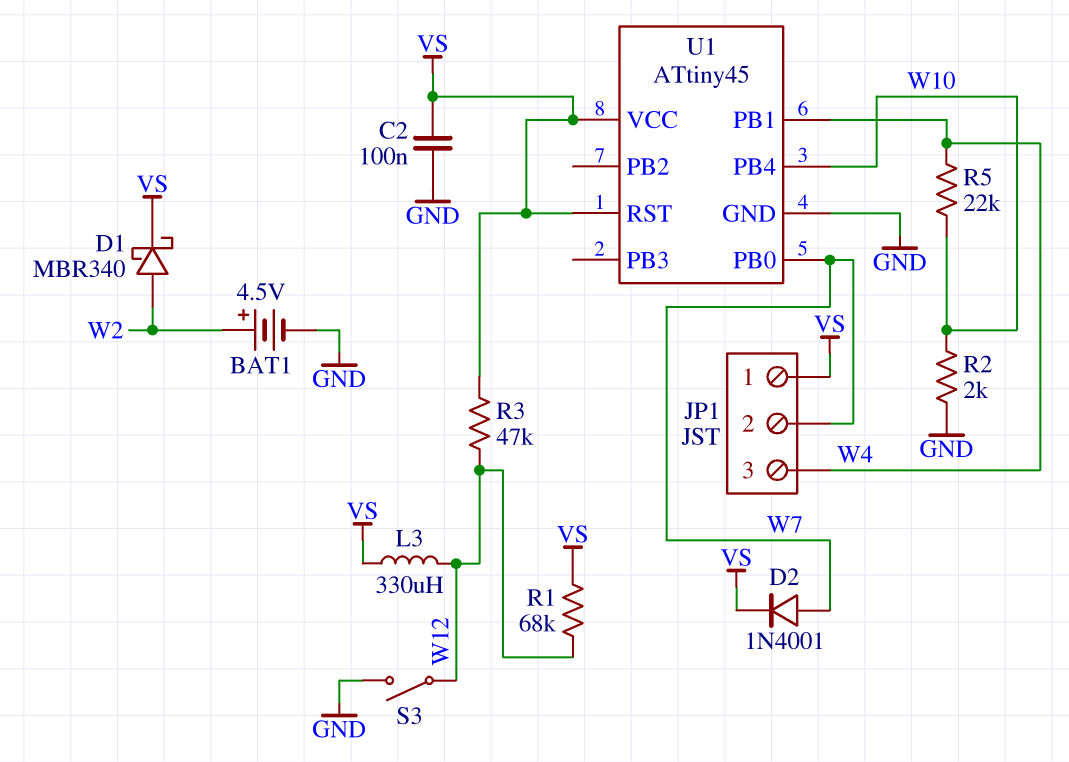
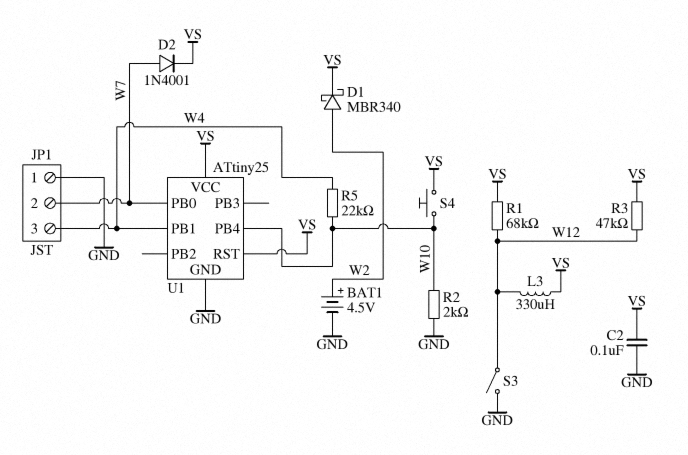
JP1 pin 1: VS -> GND
S4: none -> button (VS, W10)
U1: ATtiny45 -> ATtiny25

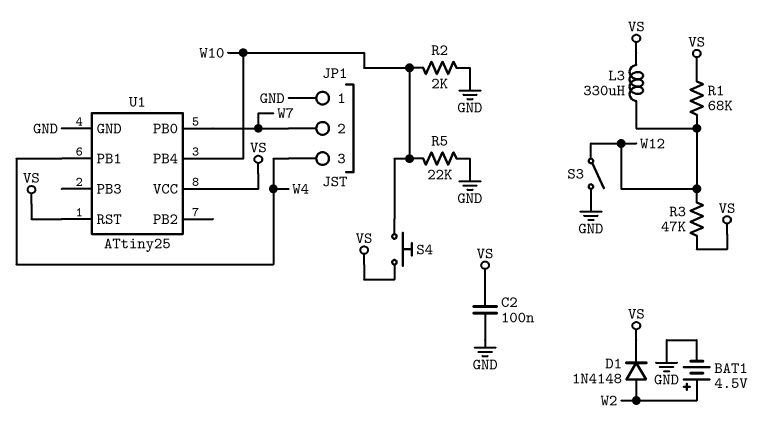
D1: schottky MBR340 (A W2, K VS) -> diode 1N4148 (A W2, K VS)
D2: diode 1N4001 (A W7, K VS) -> none
R5: 22k (W4, W10) -> 22k (GND, W10)

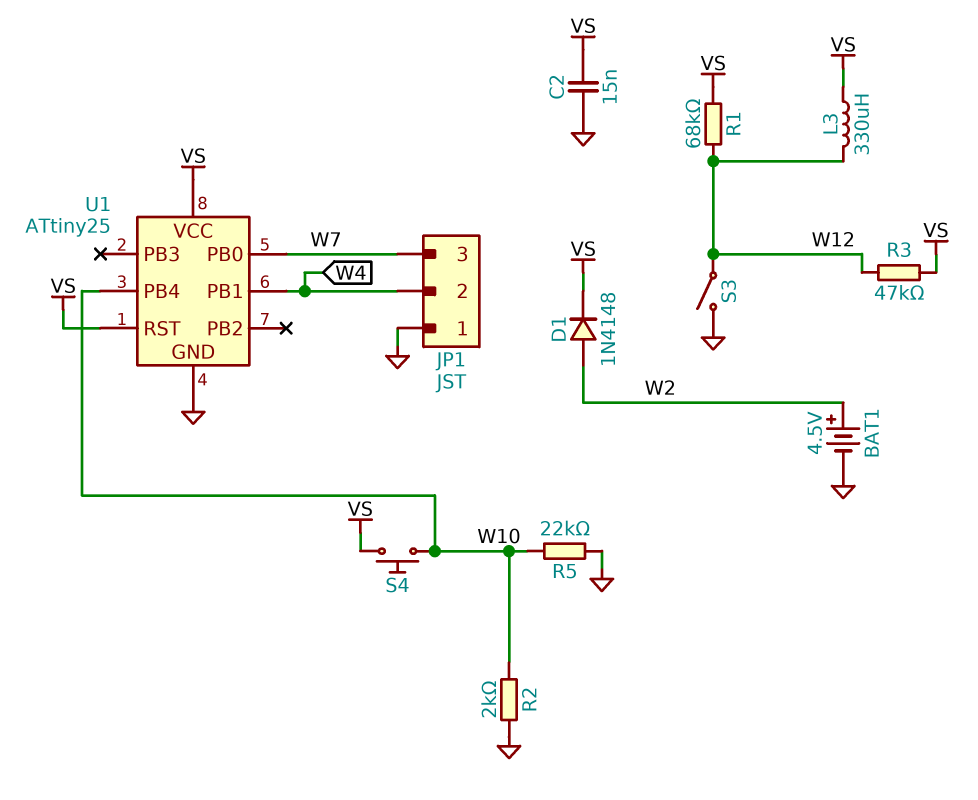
C2: 100nF (GND, VS) -> 15nF (GND, VS)
JP1 pin 2: W7 -> W4
JP1 pin 3: W4 -> W7

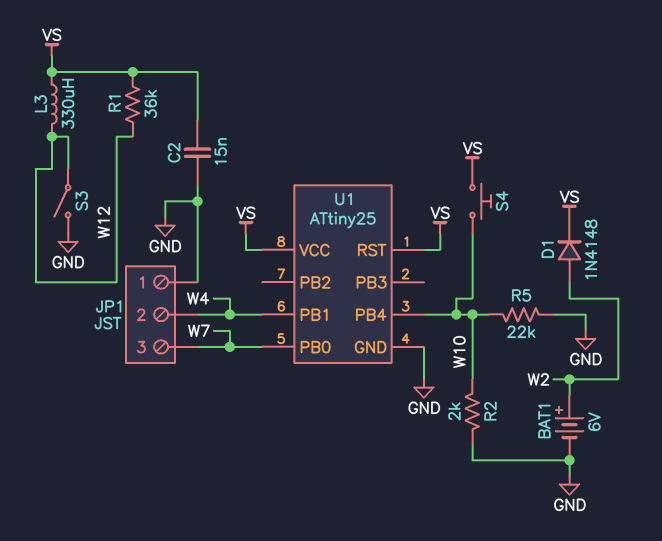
BAT1: 4.5V (plus W2, minus GND) -> 6V (plus W2, minus GND)
R1: 68k (VS, W12) -> 36k (VS, W12)
R3: 47k (VS, W12) -> none

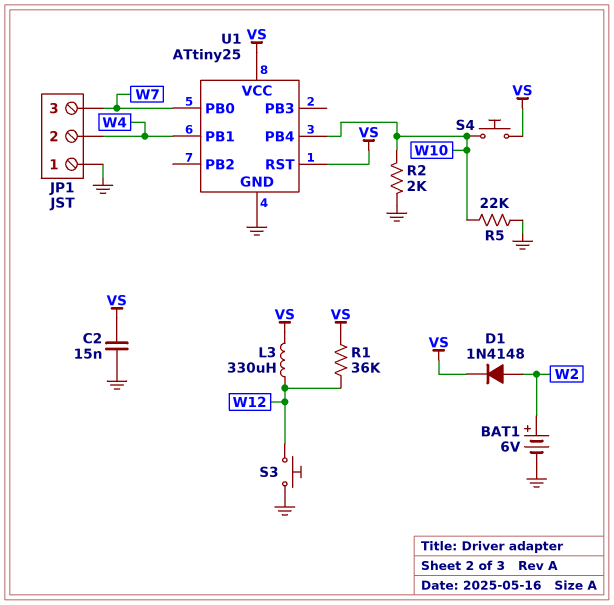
S3: switch (GND, W12) -> button (GND, W12)

